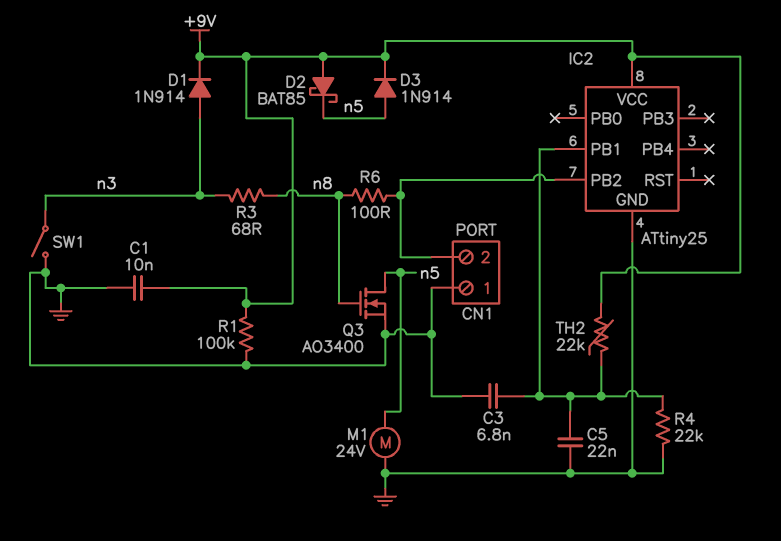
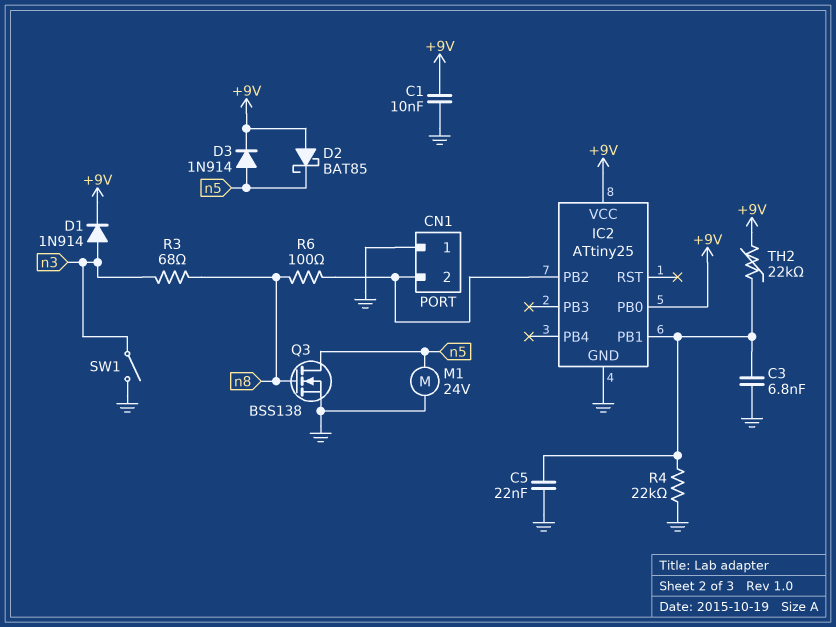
IC2 pin PB0: none -> +9V
Q3: NMOS AO3400 (G n8, D n5, S GND) -> NMOS BSS138 (G n8, D n5, S GND)
R1: 100k (+9V, GND) -> none

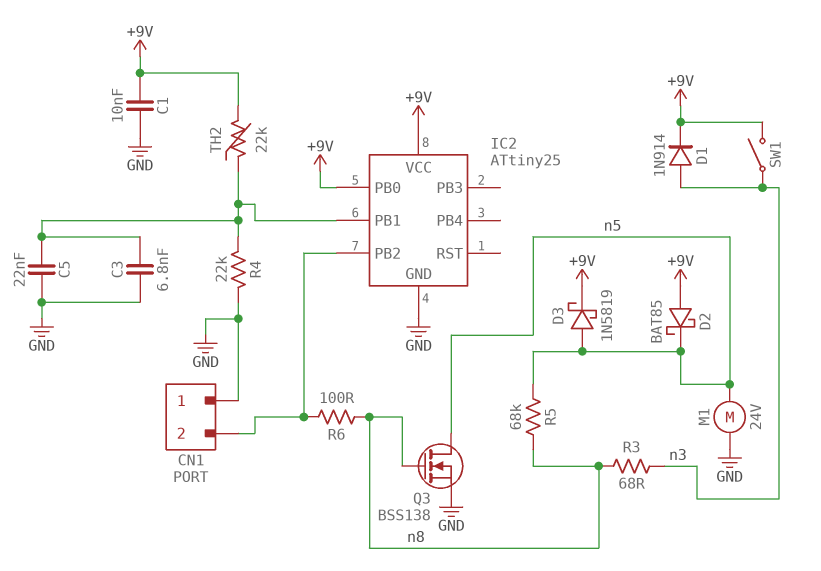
D3: diode 1N914 (A n5, K +9V) -> schottky 1N5819 (A n5, K +9V)
R5: none -> 68k (n5, n8)
SW1: switch (GND, n3) -> switch (+9V, n3)

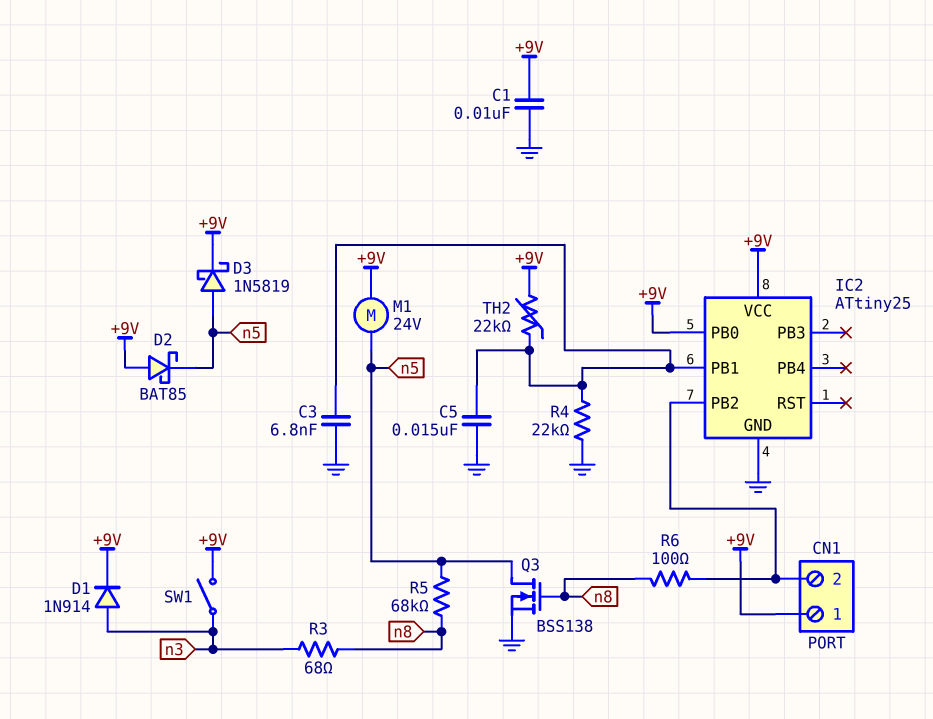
C5: 22nF (GND, IC2/PB1) -> 15nF (GND, IC2/PB1)
CN1 pin 1: GND -> +9V
M1: motor 24V (GND, n5) -> motor 24V (+9V, n5)

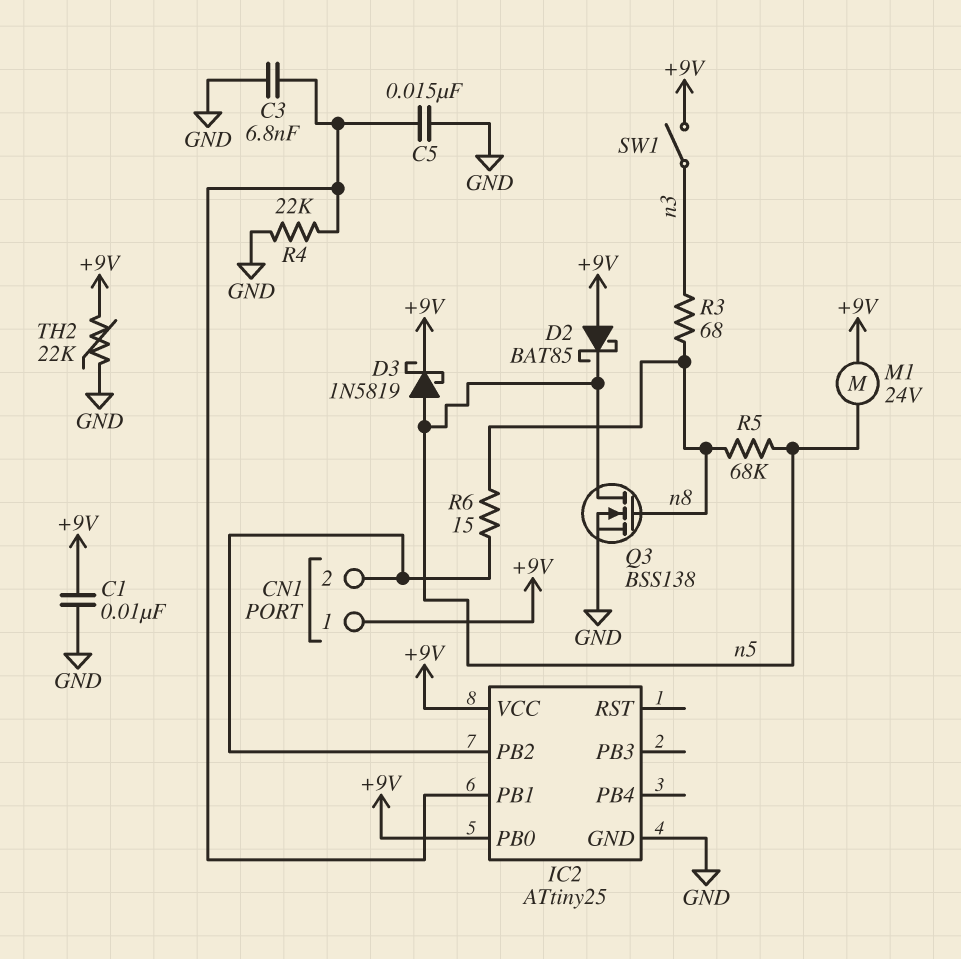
D1: diode 1N914 (A n3, K +9V) -> none
R6: 100 (CN1/2, n8) -> 15 (CN1/2, n8)
TH2: 22k (+9V, IC2/PB1) -> 22k (+9V, GND)

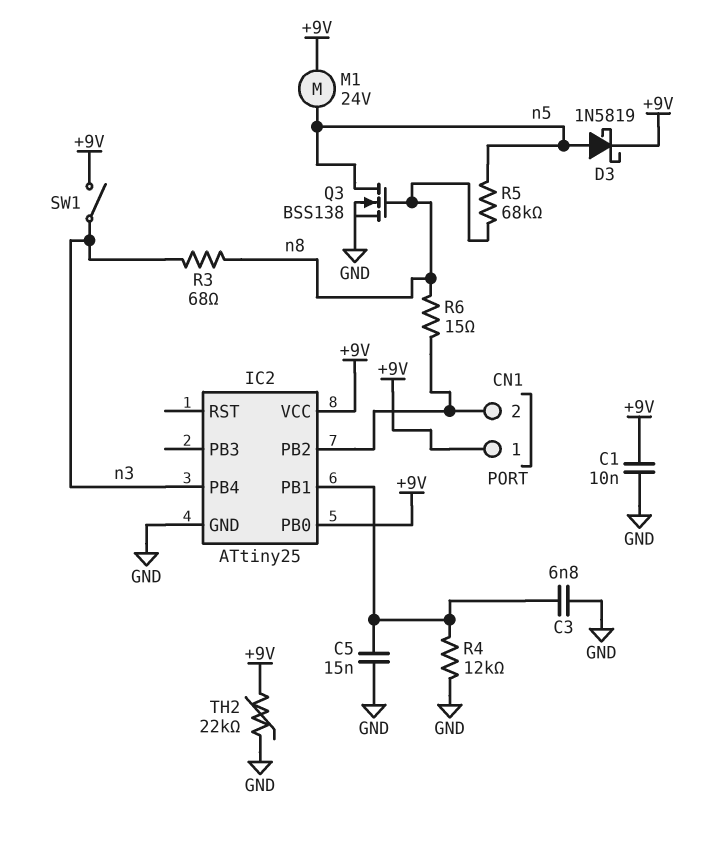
D2: schottky BAT85 (A +9V, K n5) -> none
IC2 pin PB4: none -> n3
R4: 22k (GND, IC2/PB1) -> 12k (GND, IC2/PB1)

